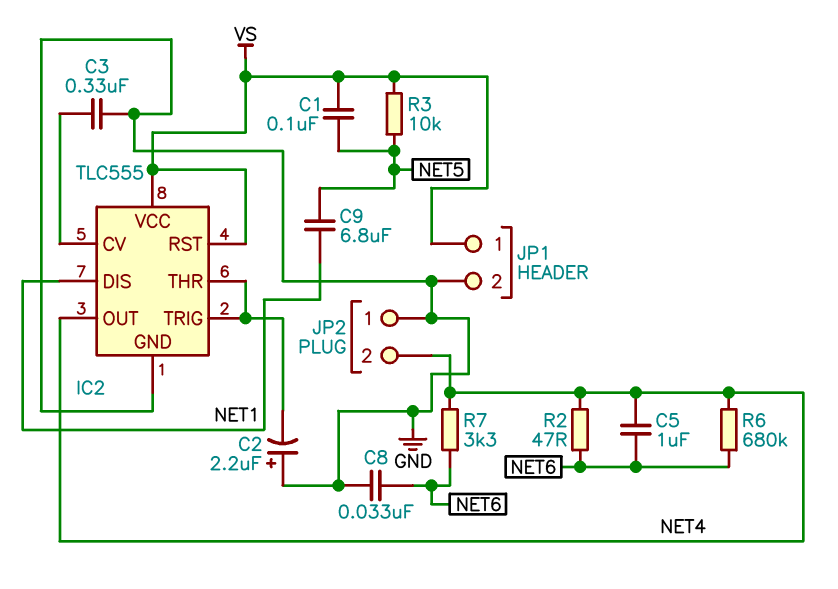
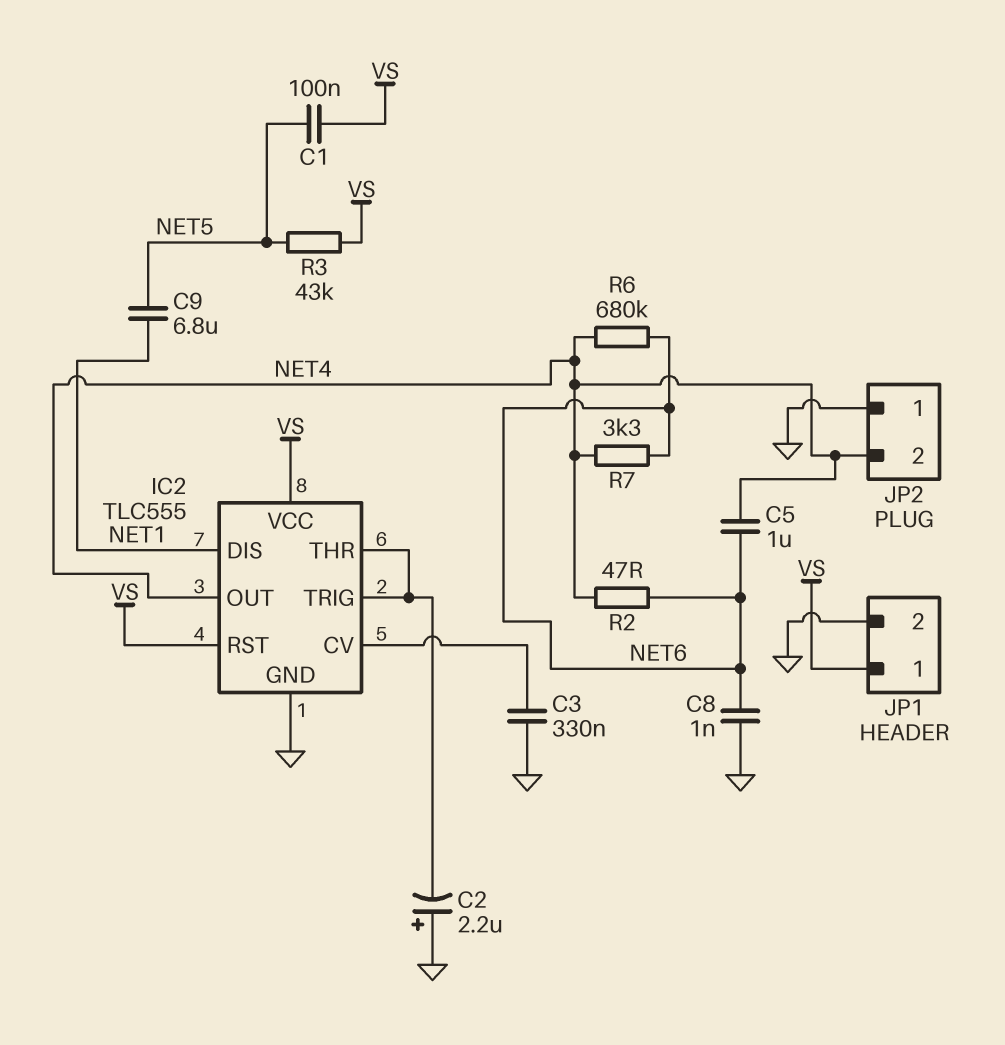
C8: 33nF (GND, NET6) -> 1nF (GND, NET6)
R3: 10k (NET5, VS) -> 43k (NET5, VS)

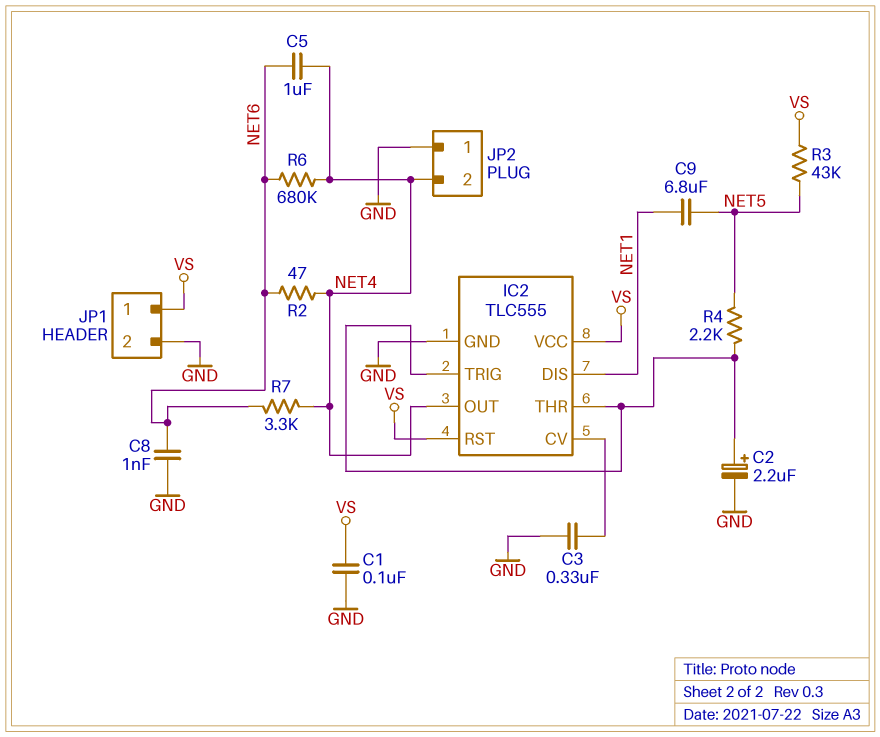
C1: 100nF (NET5, VS) -> 100nF (GND, VS)
C2: 2.2uF (plus GND, minus IC2/THR) -> 2.2uF (plus IC2/THR, minus GND)
R4: none -> 2.2k (IC2/THR, NET5)

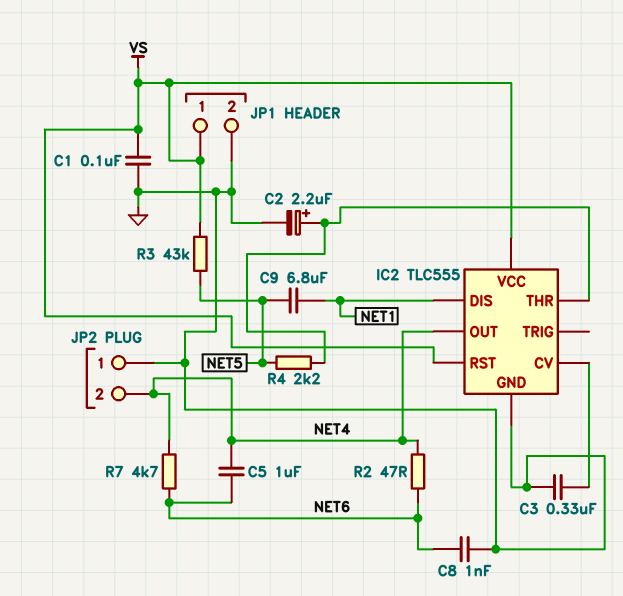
IC2 pin TRIG: IC2/THR -> none
R6: 680k (NET4, NET6) -> none
R7: 3.3k (NET4, NET6) -> 4.7k (NET4, NET6)

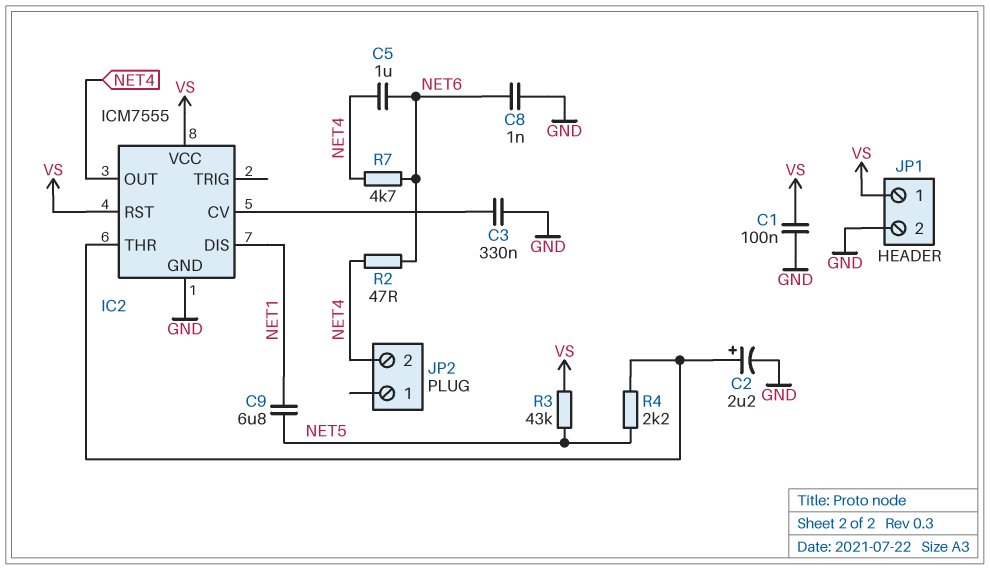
IC2: TLC555 -> ICM7555
JP2 pin 1: GND -> none

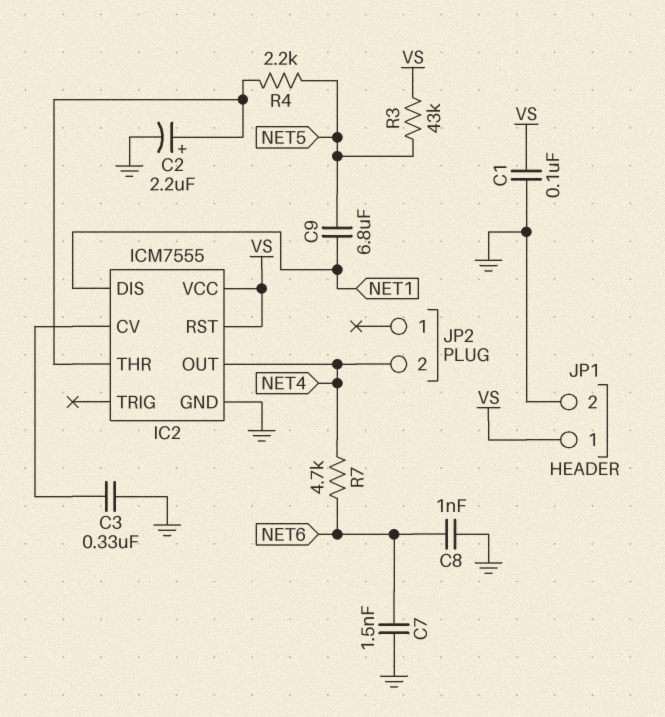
C5: 1uF (NET4, NET6) -> none
C7: none -> 1.5nF (GND, NET6)
R2: 47 (NET4, NET6) -> none

